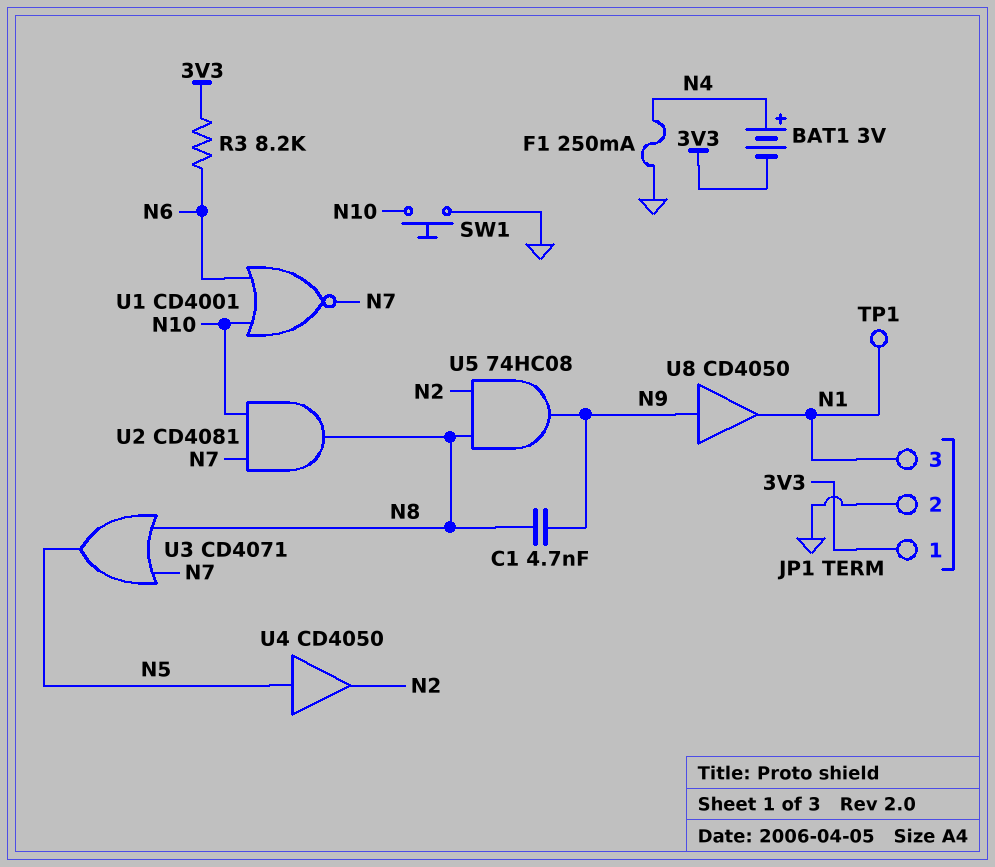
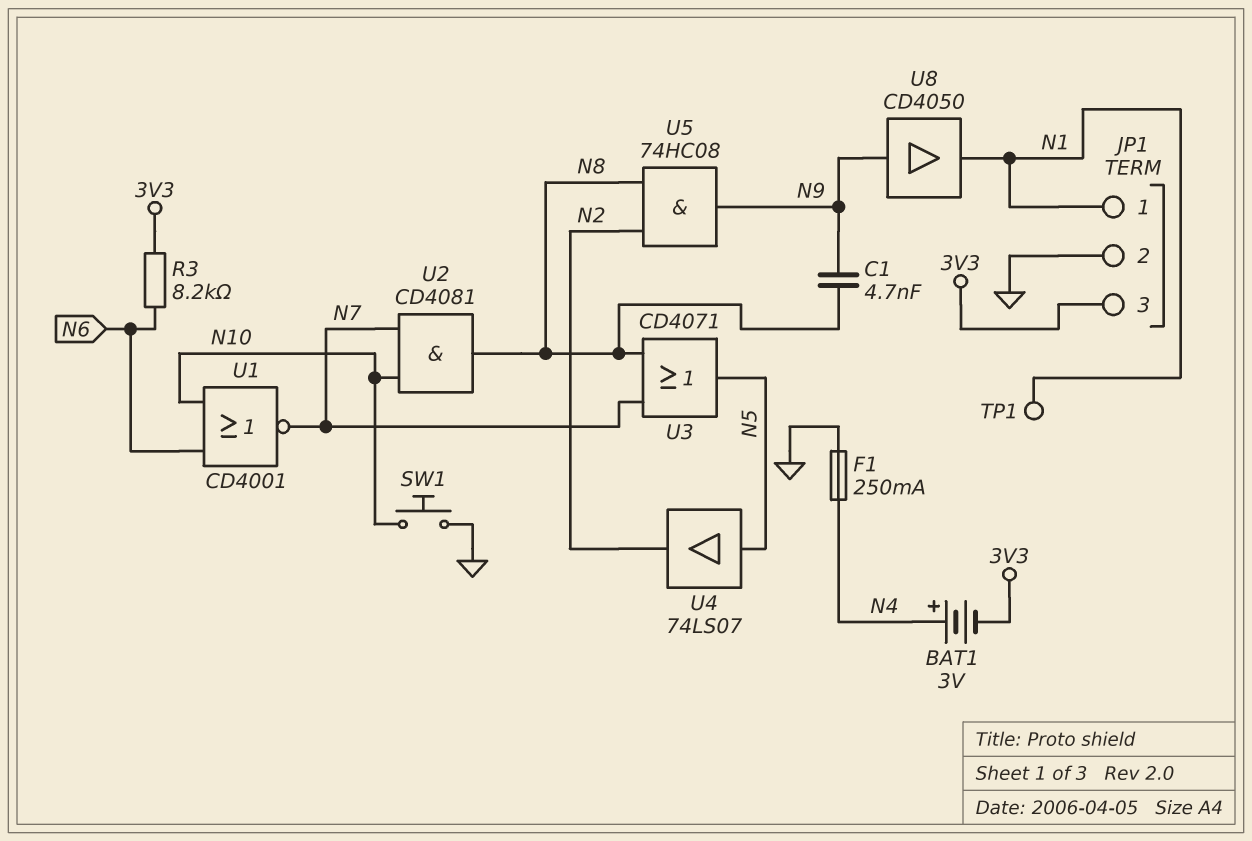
JP1 pin 1: 3V3 -> N1
JP1 pin 3: N1 -> 3V3
U4: buffer CD4050 (in N5, out N2) -> buffer 74LS07 (in N5, out N2)

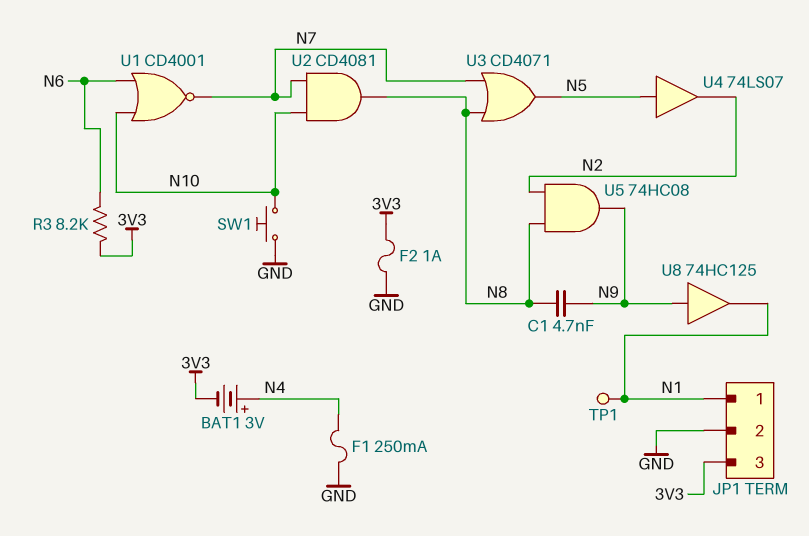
F2: none -> 1A (3V3, GND)
U8: buffer CD4050 (in N9, out N1) -> buffer 74HC125 (in N9, out N1)

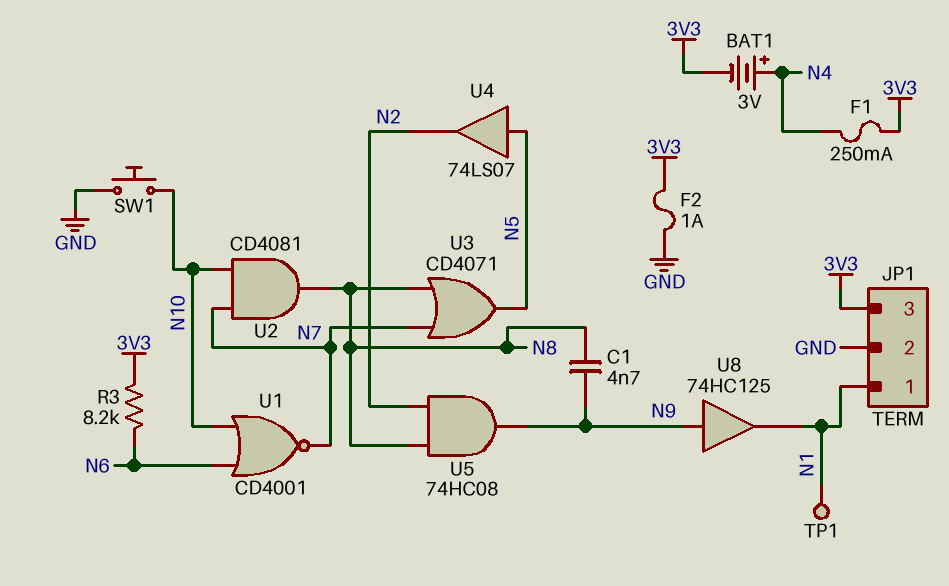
F1: 250mA (GND, N4) -> 250mA (3V3, N4)

